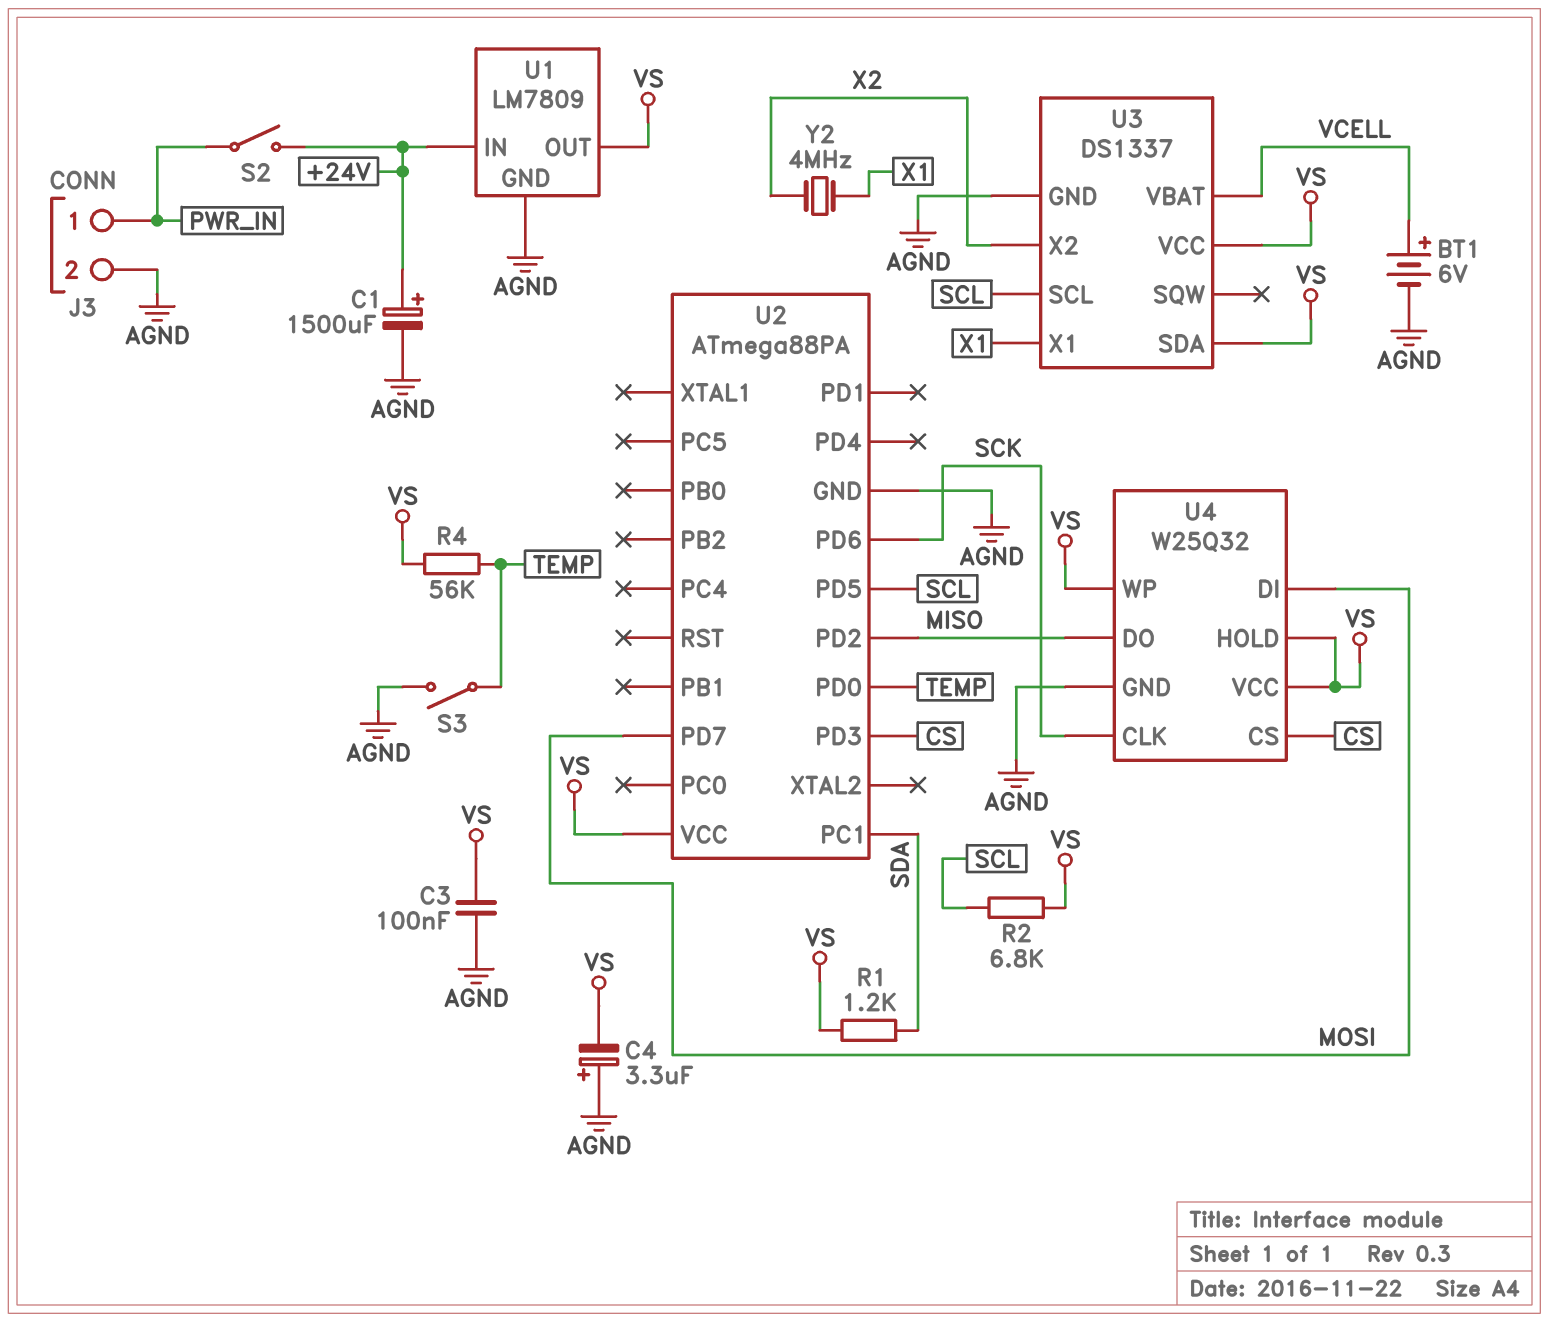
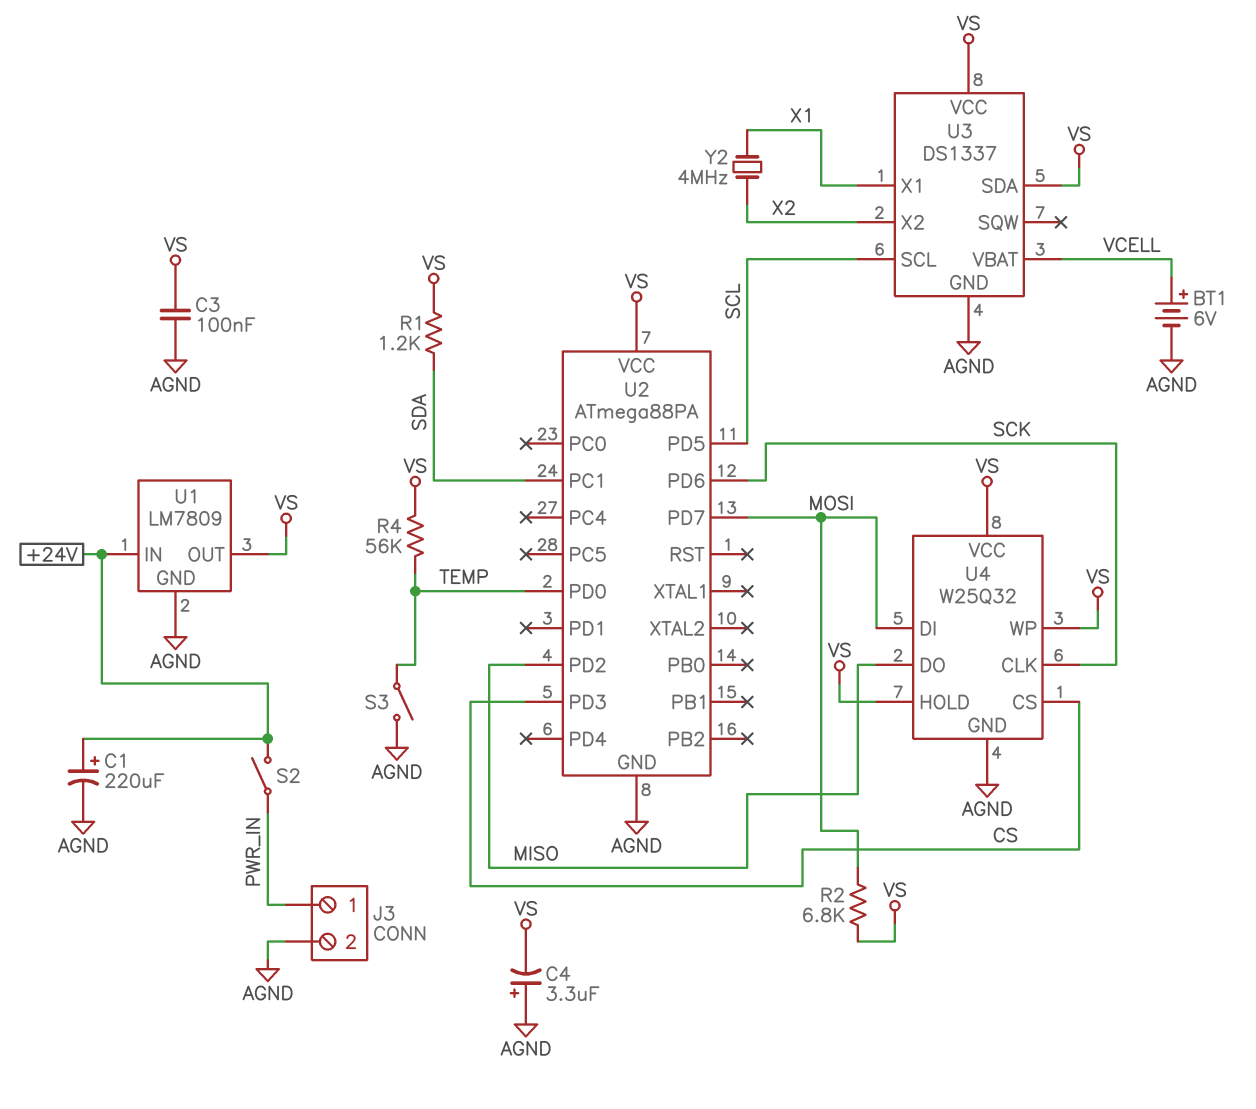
C1: 1500uF (plus +24V, minus AGND) -> 220uF (plus +24V, minus AGND)
R2: 6.8k (SCL, VS) -> 6.8k (MOSI, VS)

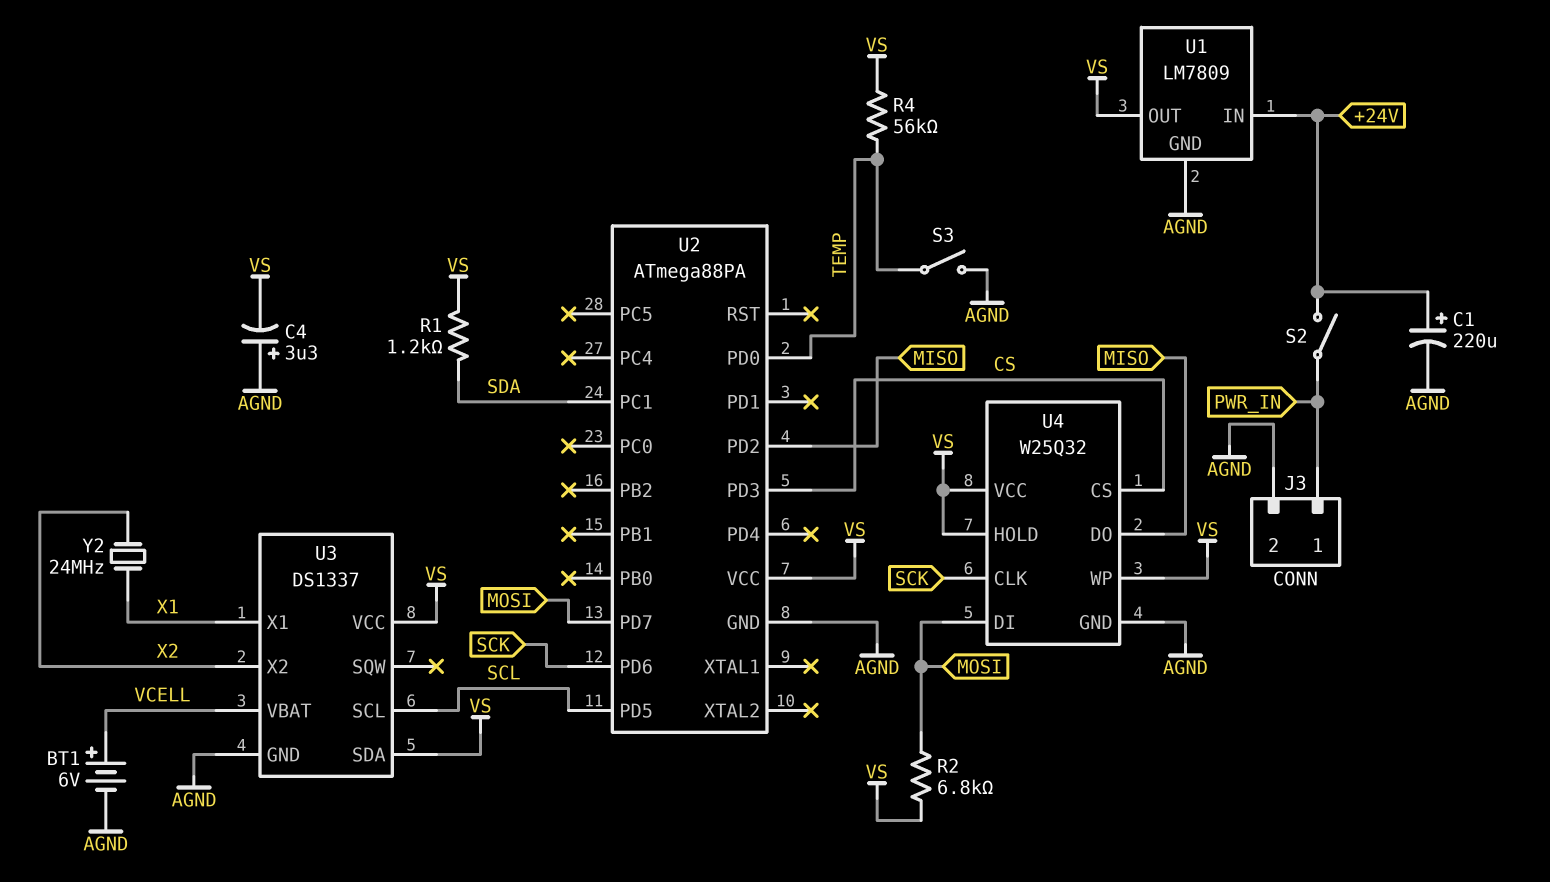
C3: 100nF (AGND, VS) -> none
Y2: 4MHz (X1, X2) -> 24MHz (X1, X2)

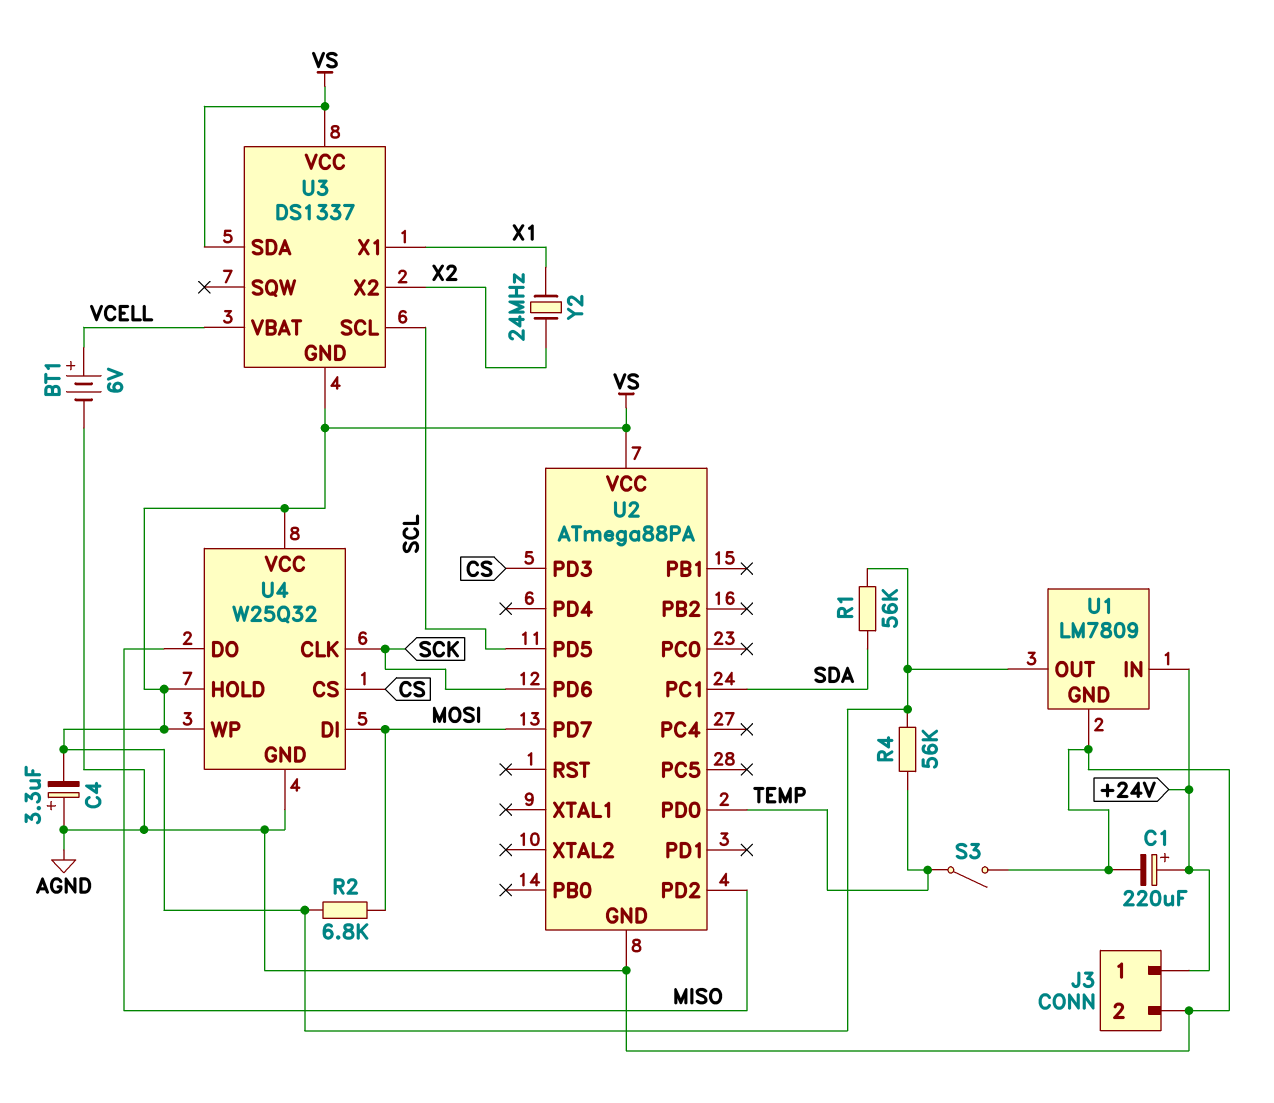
J3 pin 1: PWR_IN -> +24V
R1: 1.2k (SDA, VS) -> 56k (SDA, VS)
S2: switch (+24V, PWR_IN) -> none
U3 pin GND: AGND -> VS

